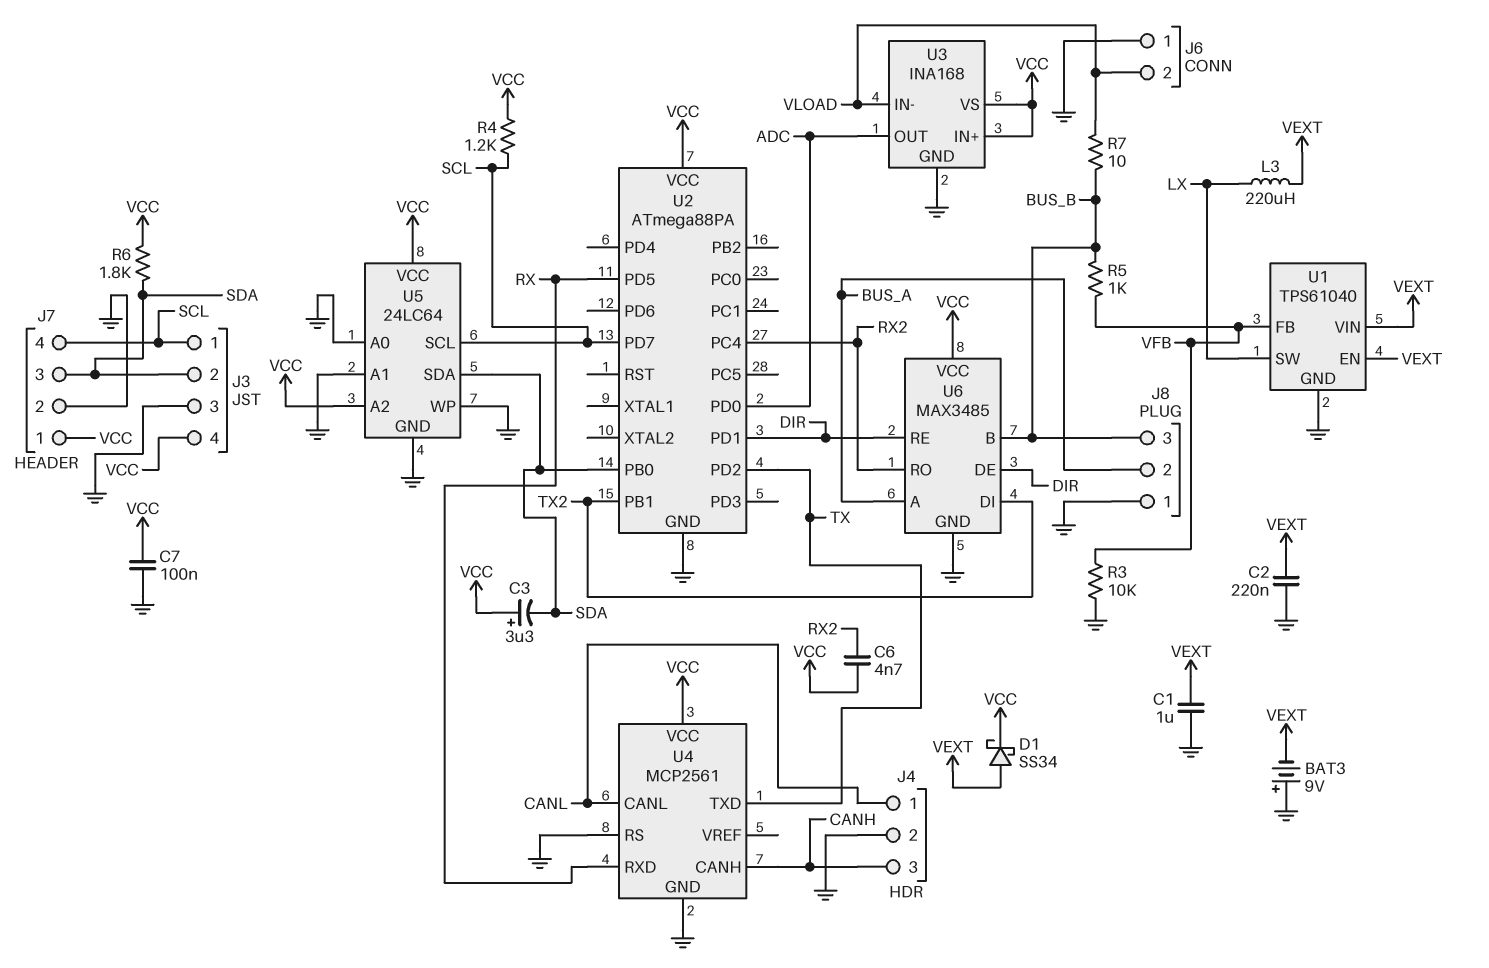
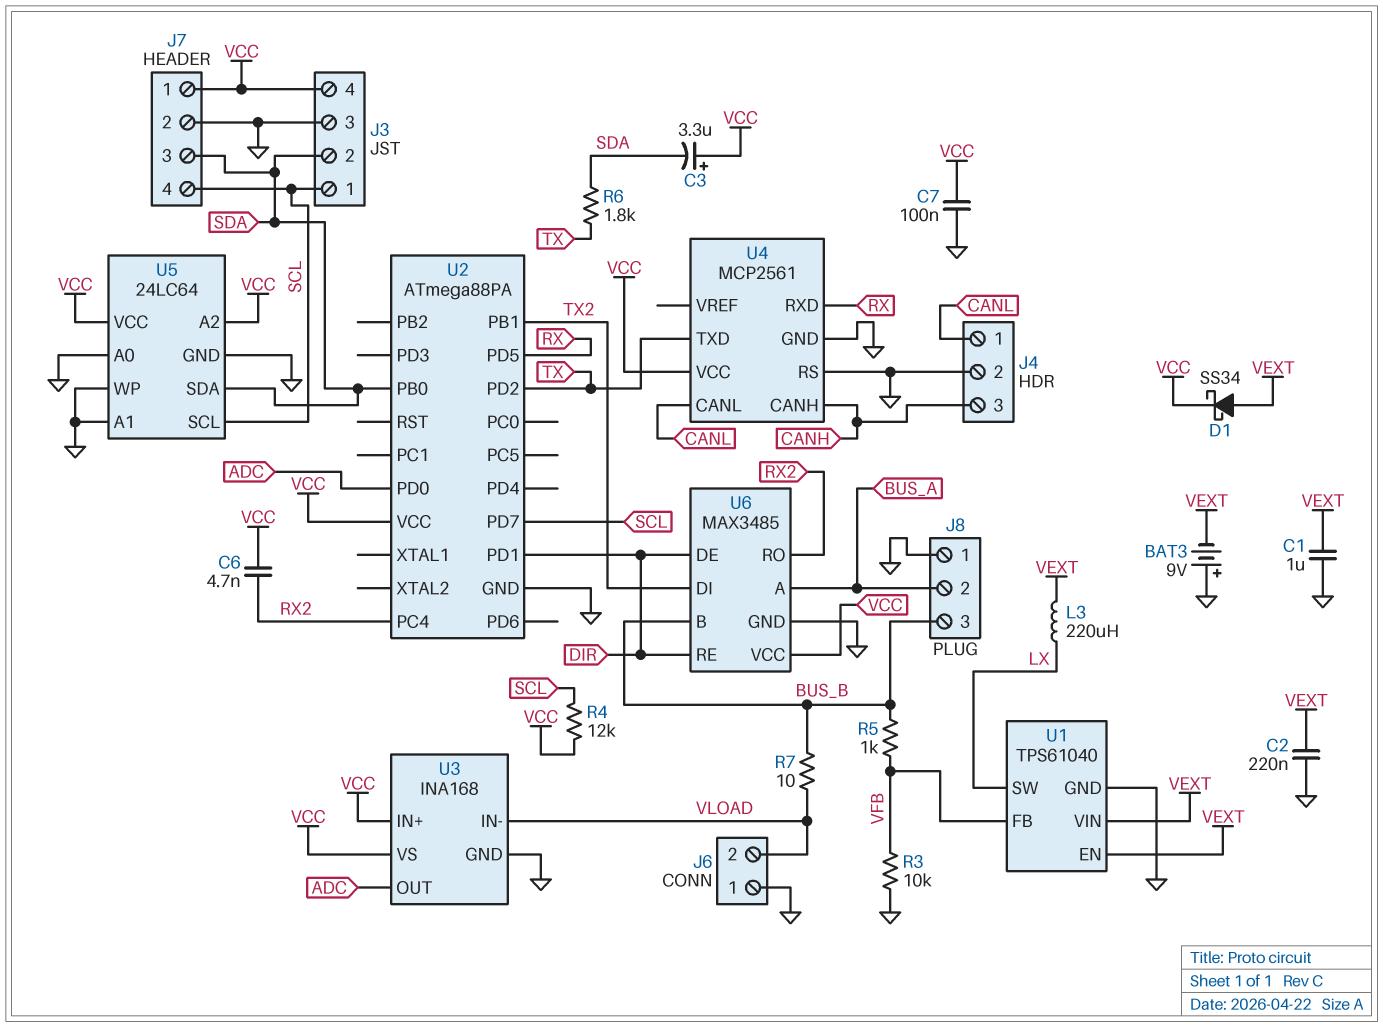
R4: 1.2k (SCL, VCC) -> 12k (SCL, VCC)
R6: 1.8k (SDA, VCC) -> 1.8k (SDA, TX)

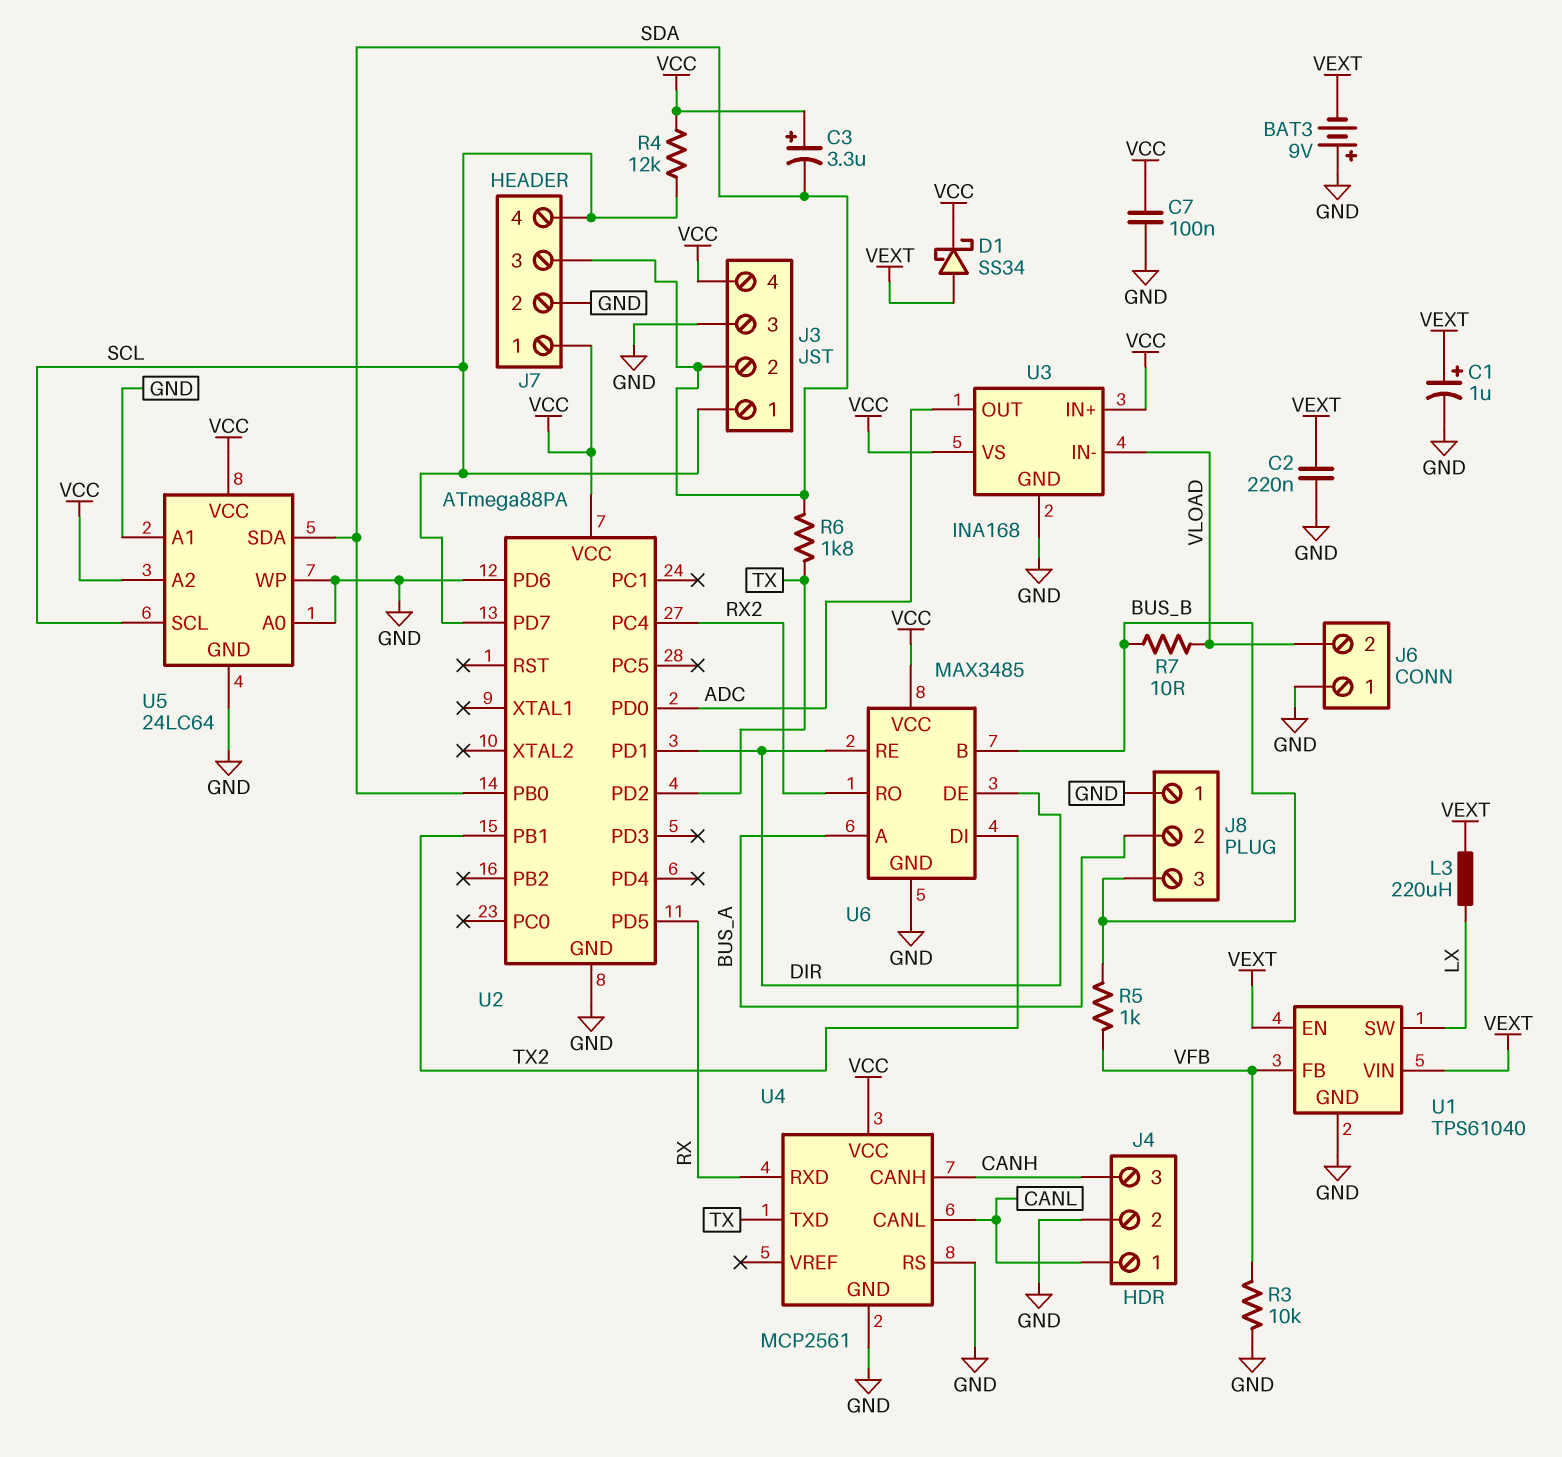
C1: 1uF (GND, VEXT) -> 1uF (plus VEXT, minus GND)
C6: 4.7nF (RX2, VCC) -> none
U2 pin PD6: none -> GND

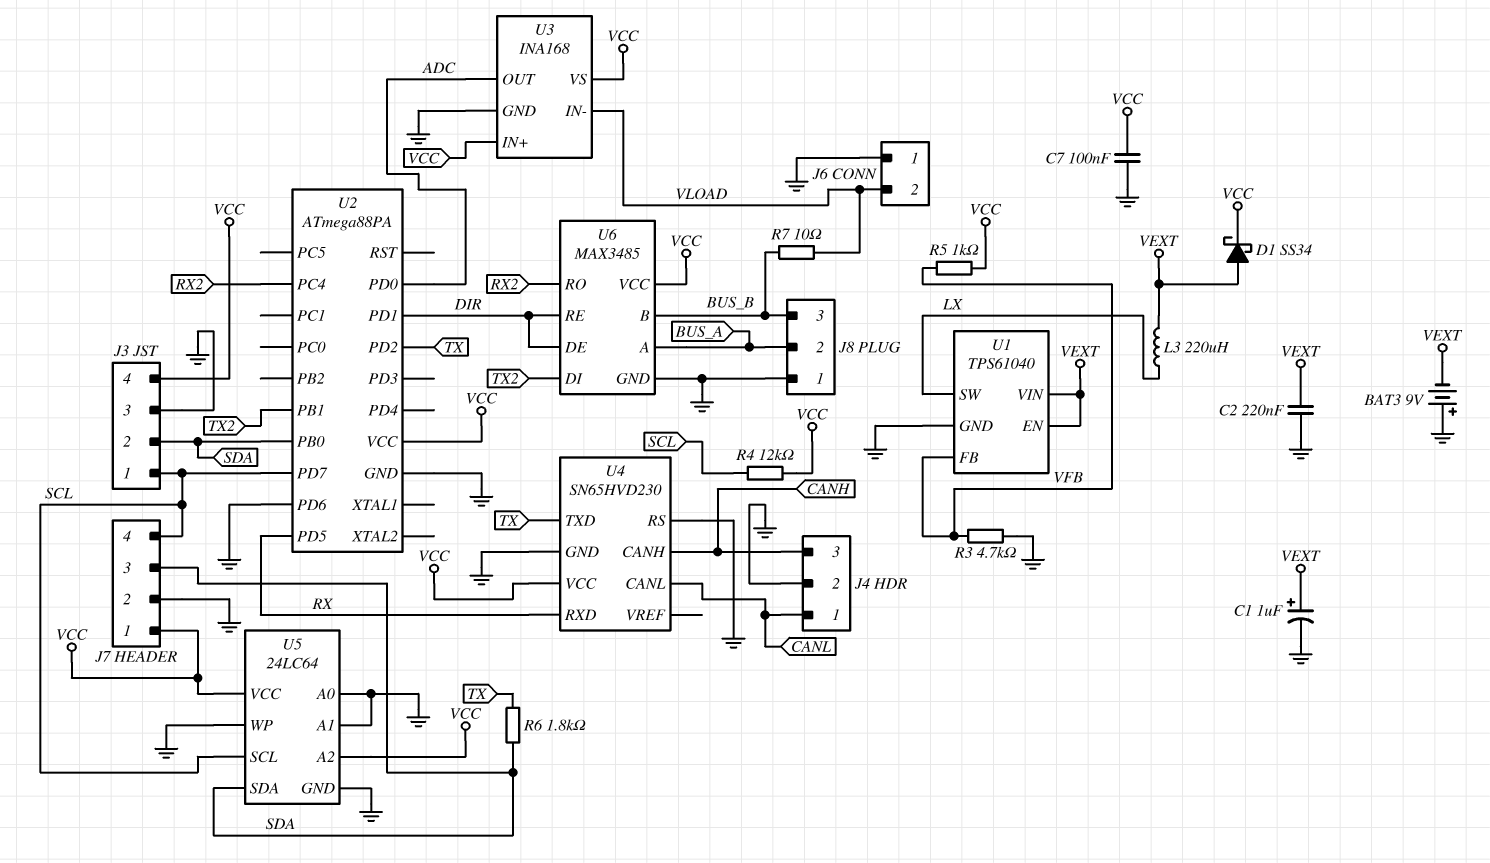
C3: 3.3uF (plus VCC, minus SDA) -> none
R3: 10k (GND, VFB) -> 4.7k (GND, VFB)
R5: 1k (BUS_B, VFB) -> 1k (VCC, VFB)
U4: MCP2561 -> SN65HVD230

